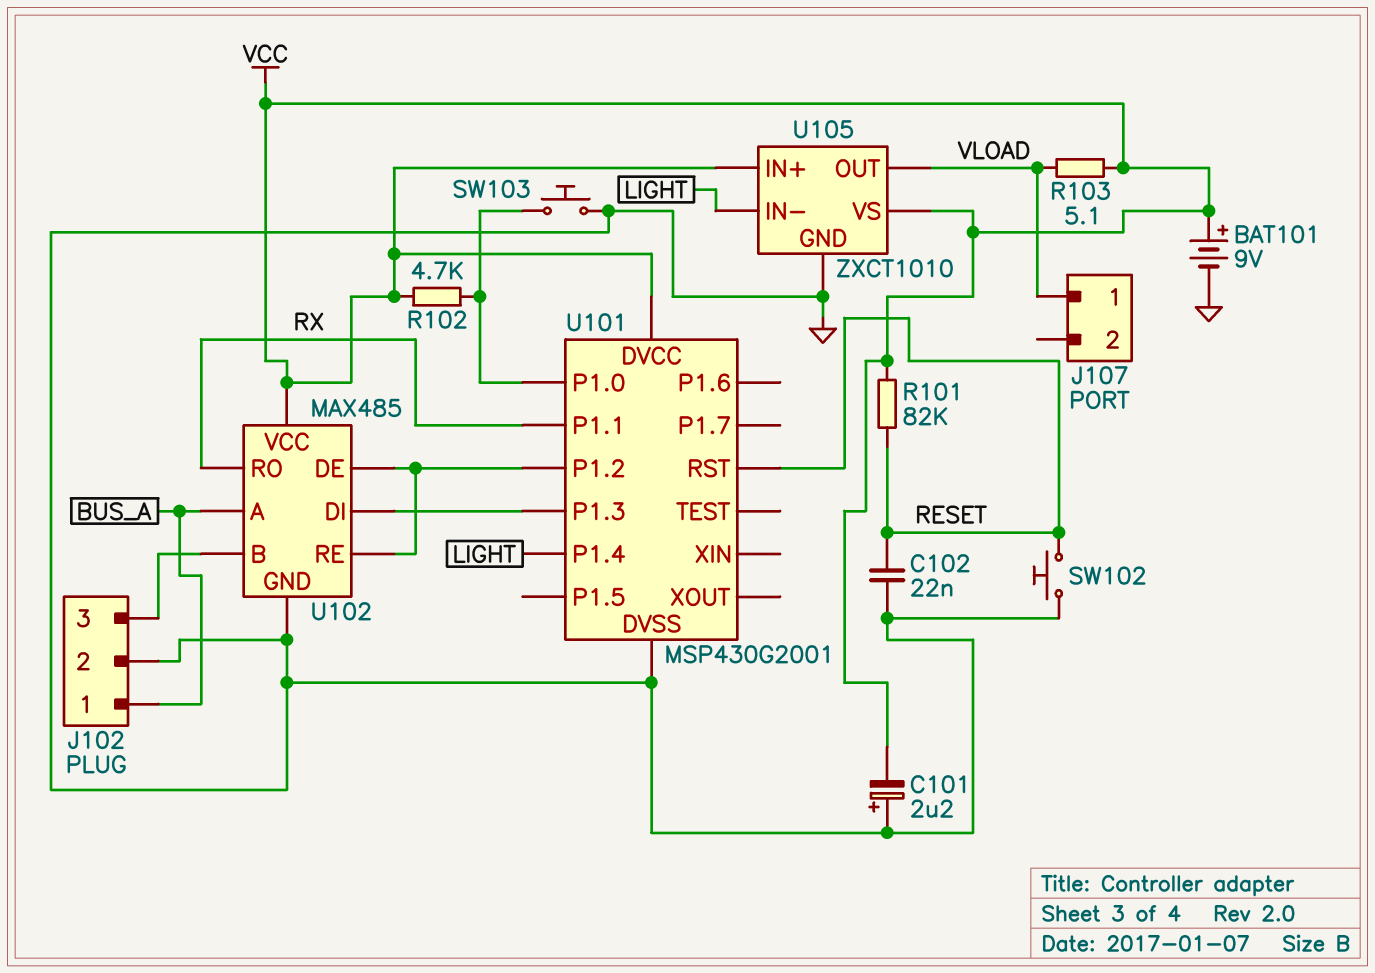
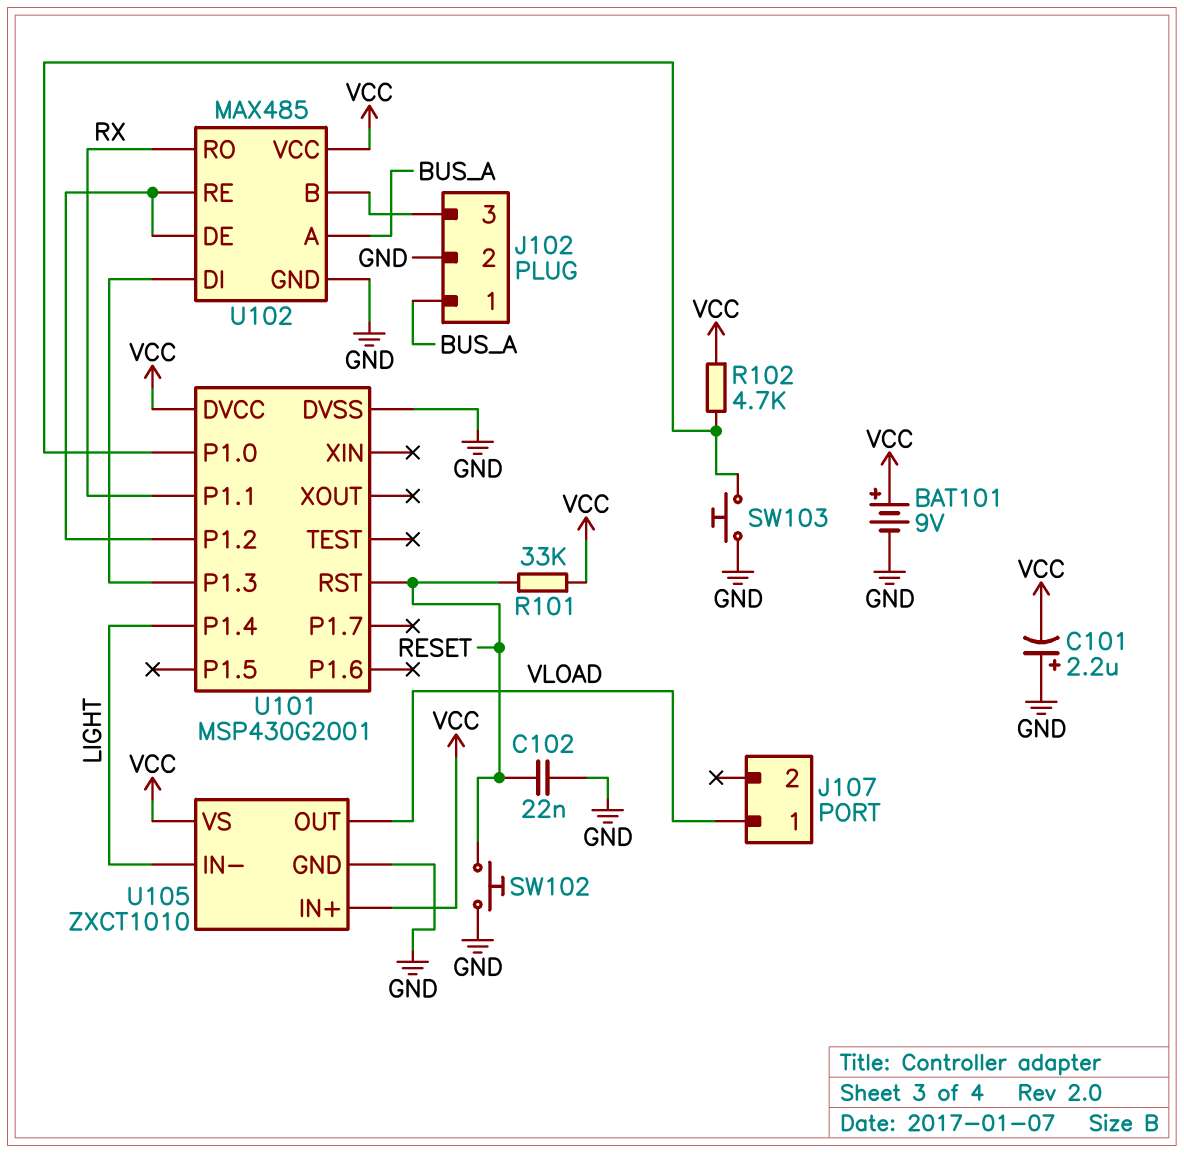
R101: 82k (RESET, VCC) -> 33k (RESET, VCC)
R103: 5.1 (VCC, VLOAD) -> none

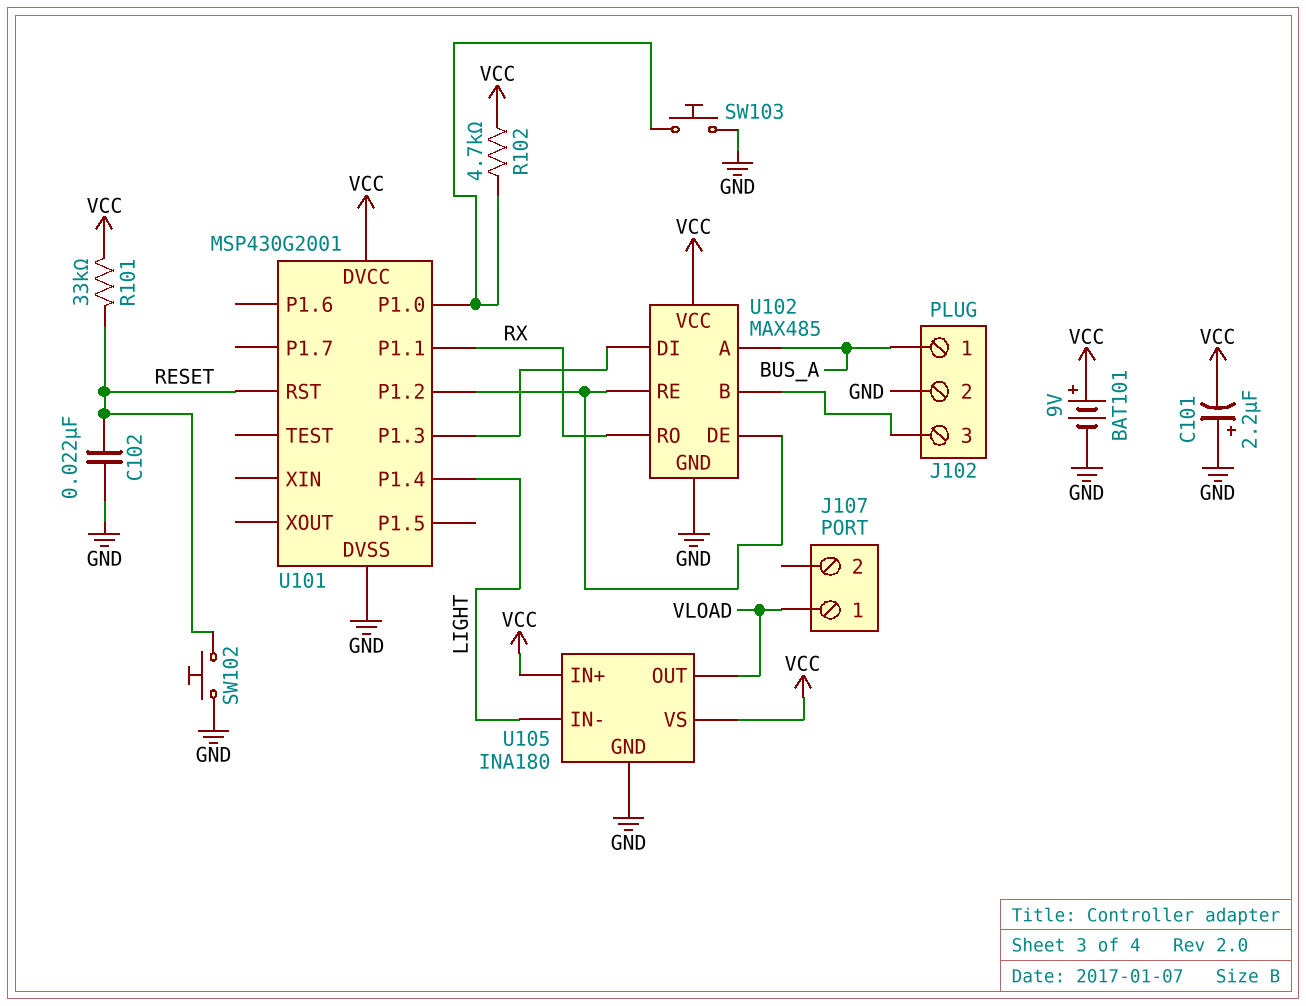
U105: ZXCT1010 -> INA180

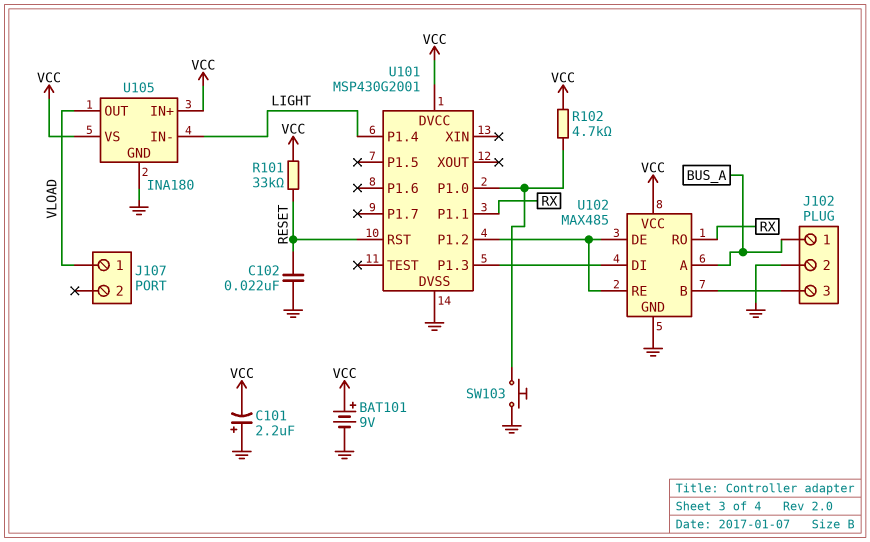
SW102: button (GND, RESET) -> none

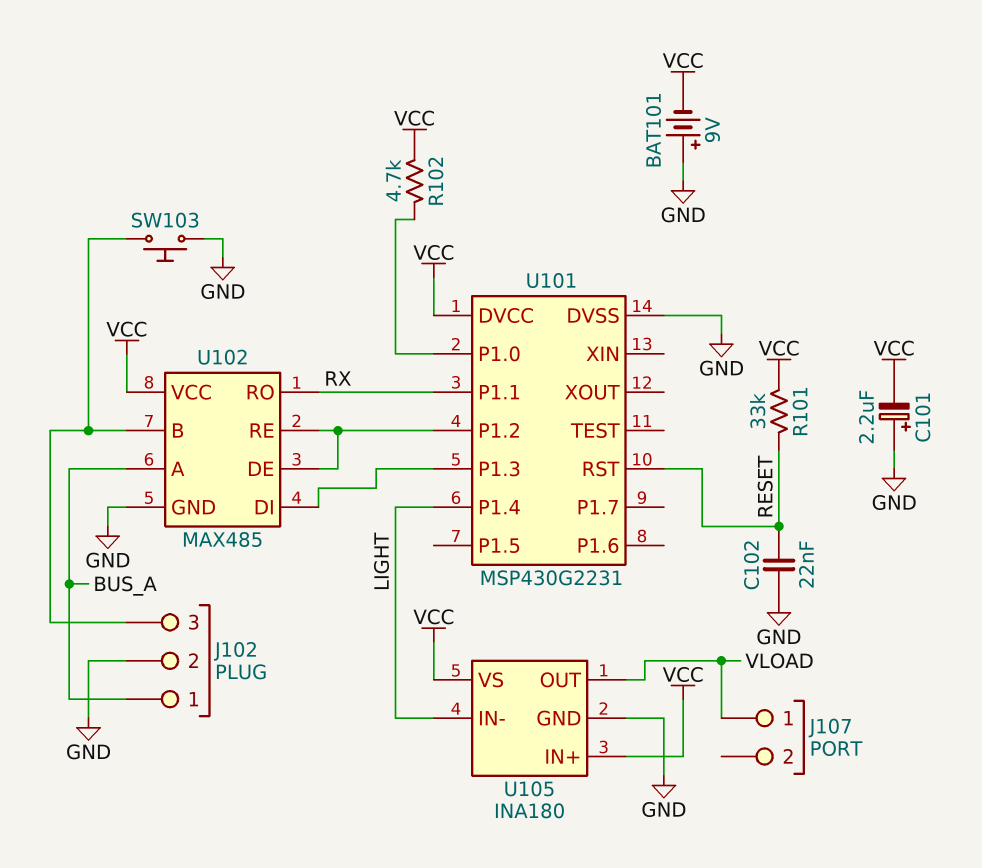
BAT101: 9V (plus VCC, minus GND) -> 9V (plus GND, minus VCC)
SW103: button (GND, U101/P1.0) -> button (GND, J102/3)
U101: MSP430G2001 -> MSP430G2231

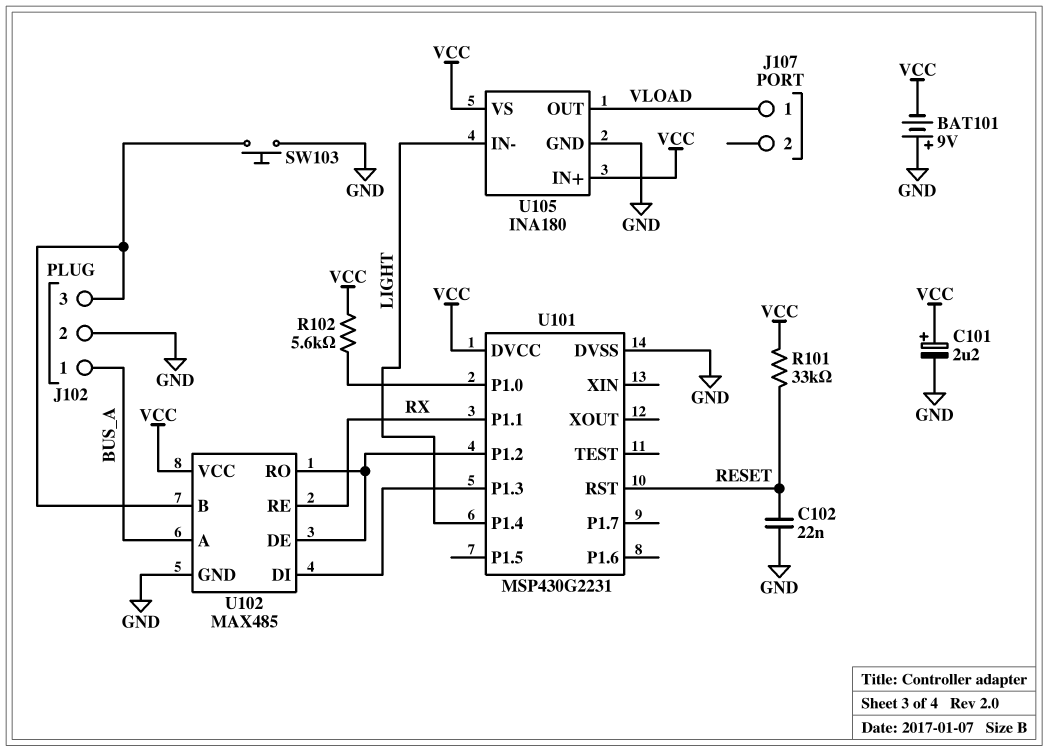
C101: 2.2uF (plus GND, minus VCC) -> 2.2uF (plus VCC, minus GND)
R102: 4.7k (U101/P1.0, VCC) -> 5.6k (U101/P1.0, VCC)
U102 pin RE: U101/P1.2 -> RX
U102 pin RO: RX -> U101/P1.2

